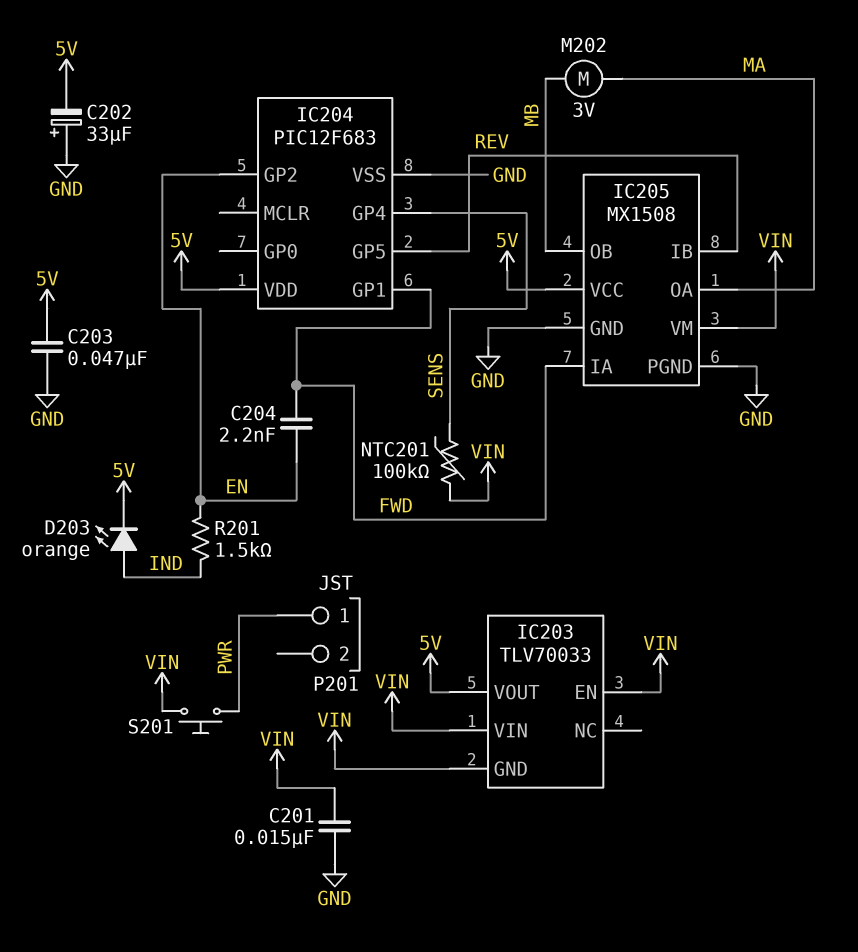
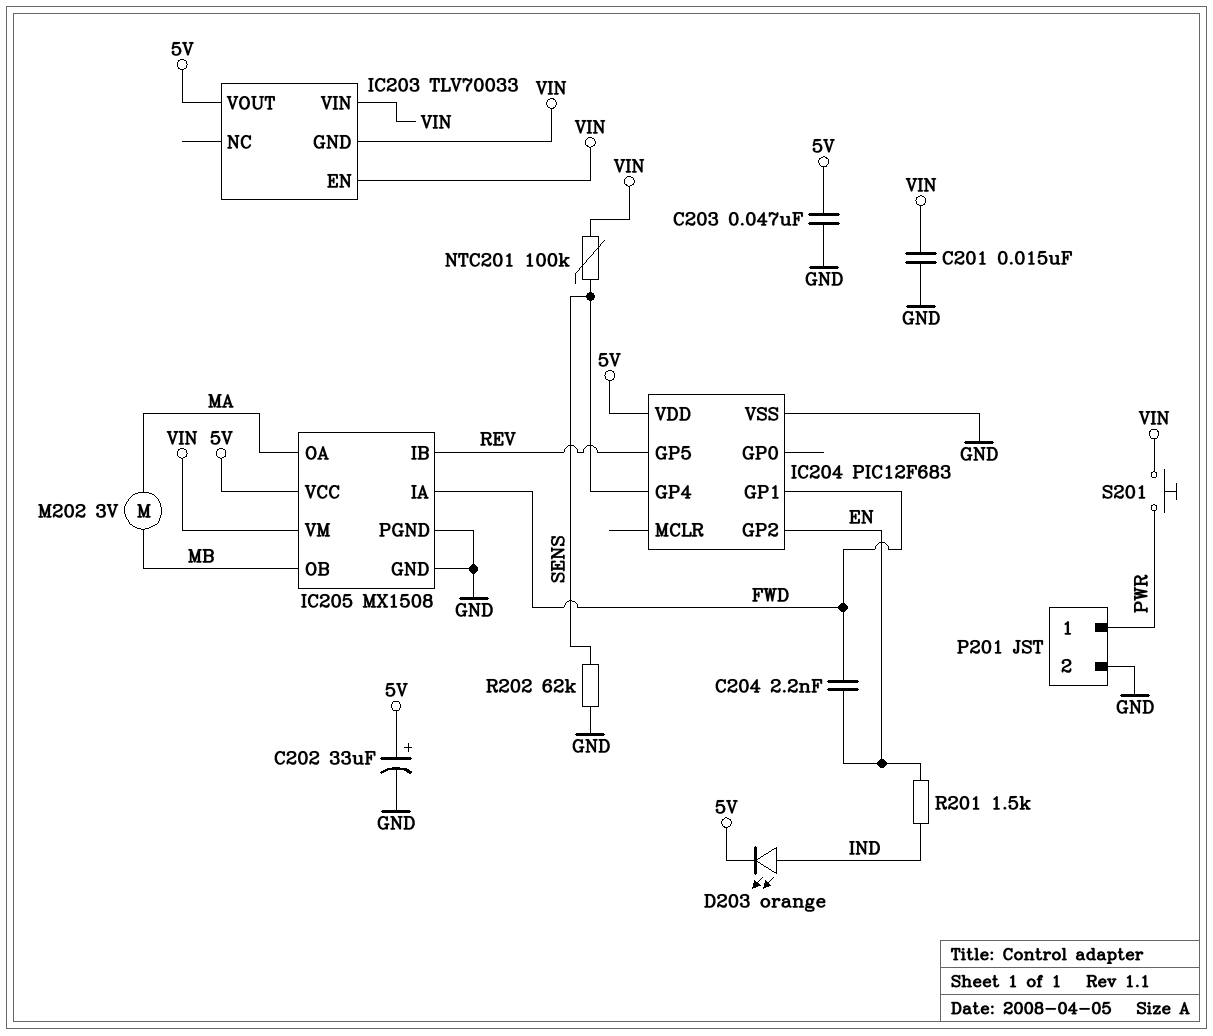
C202: 33uF (plus GND, minus 5V) -> 33uF (plus 5V, minus GND)
P201 pin 2: none -> GND
R202: none -> 62k (GND, SENS)

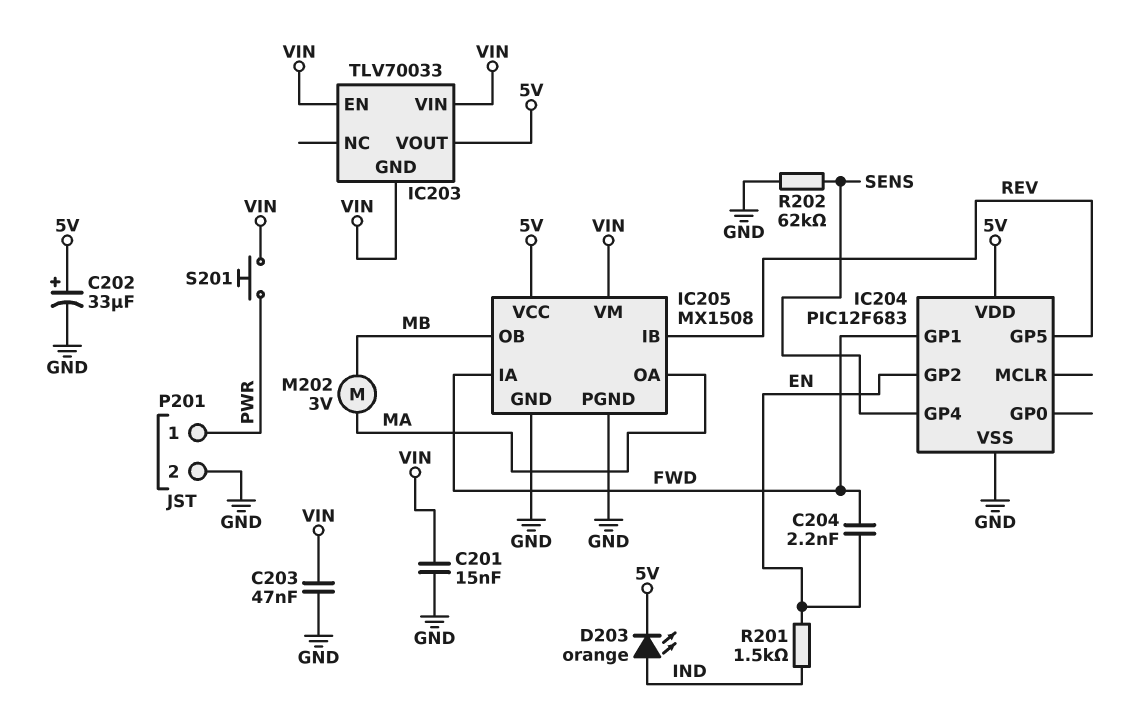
C203: 47nF (5V, GND) -> 47nF (GND, VIN)
NTC201: 100k (SENS, VIN) -> none

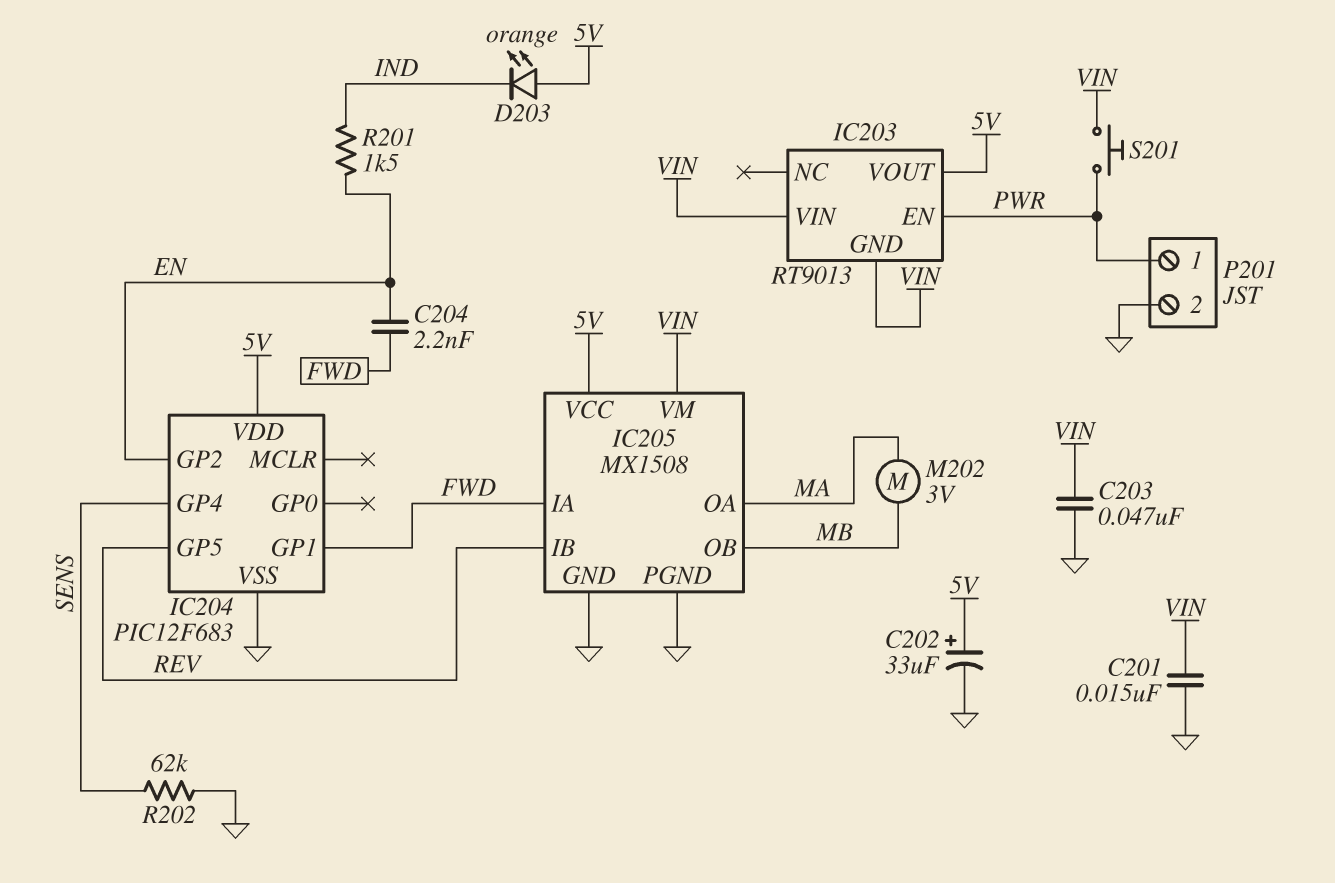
D203: LED orange (A IND, K 5V) -> LED orange (A 5V, K IND)
IC203: TLV70033 -> RT9013
IC203 pin EN: VIN -> PWR

